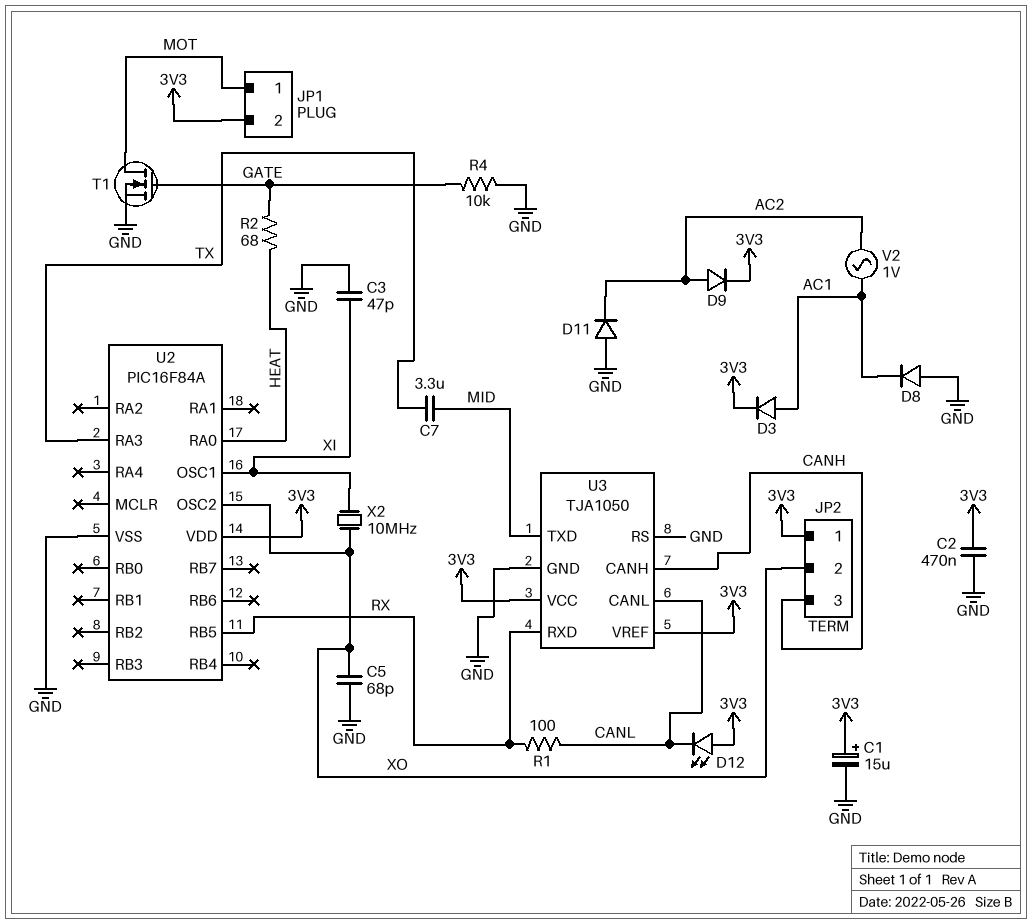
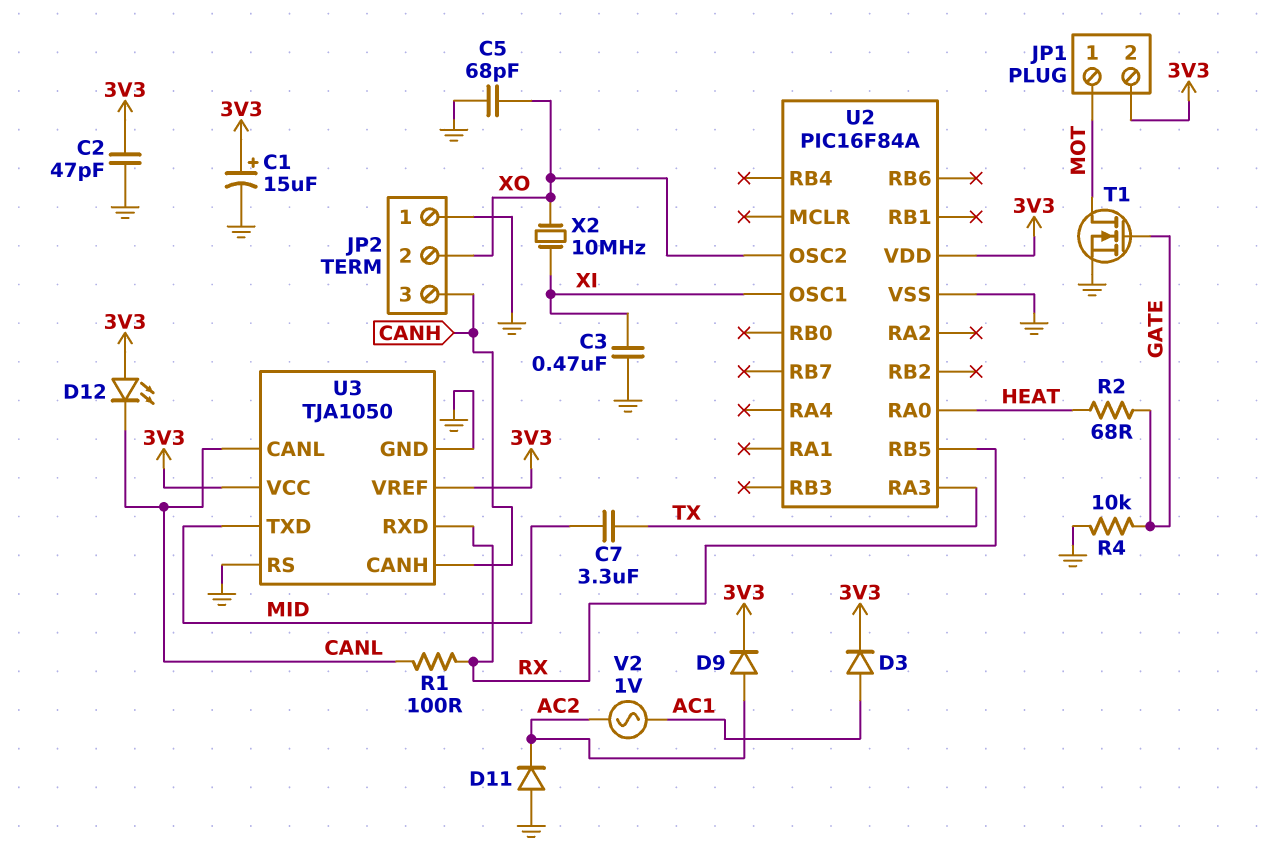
C2: 470nF (3V3, GND) -> 47pF (3V3, GND)
C3: 47pF (GND, XI) -> 470nF (GND, XI)
D8: diode (A GND, K AC1) -> none
JP2 pin 1: 3V3 -> GND

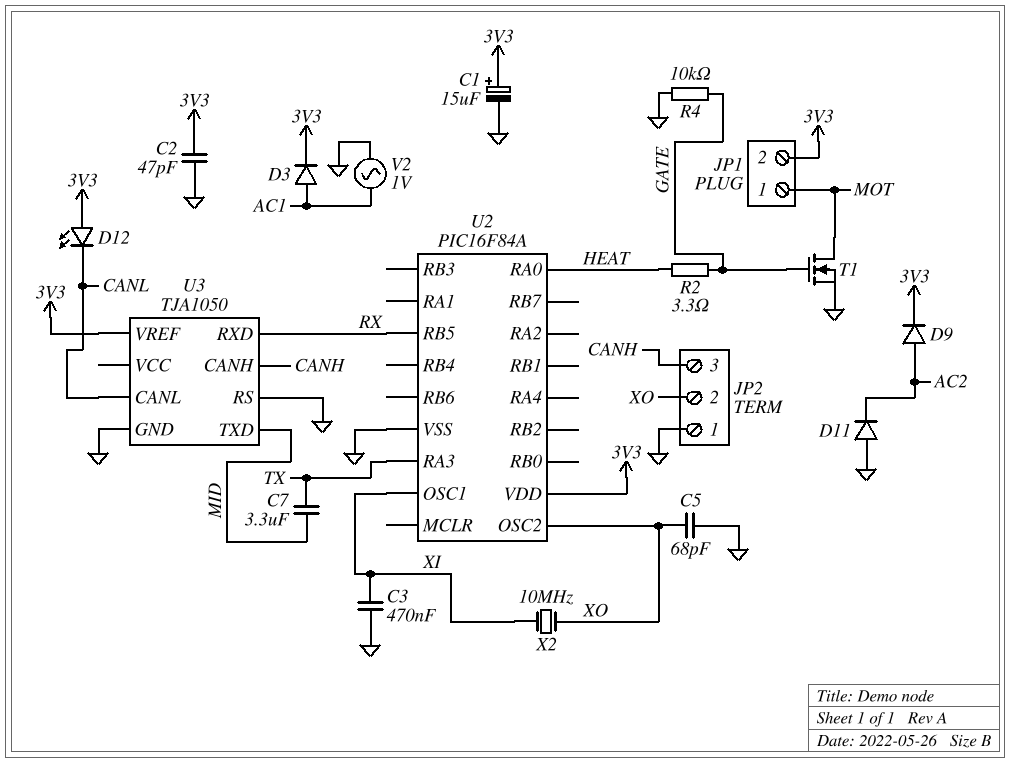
R1: 100 (CANL, RX) -> none
R2: 68 (GATE, HEAT) -> 3.3 (GATE, HEAT)
U3 pin VCC: 3V3 -> none
V2: AC 1V (AC1, AC2) -> AC 1V (AC1, GND)

